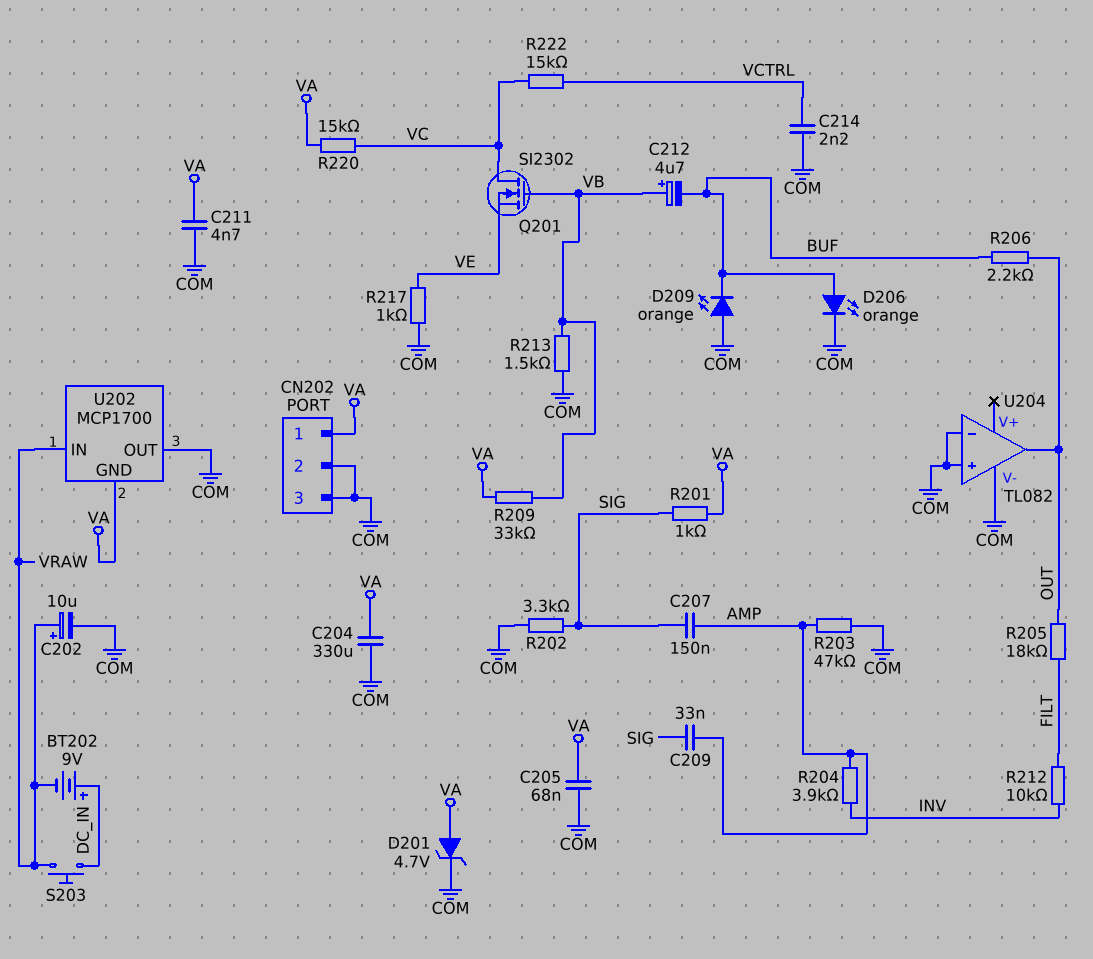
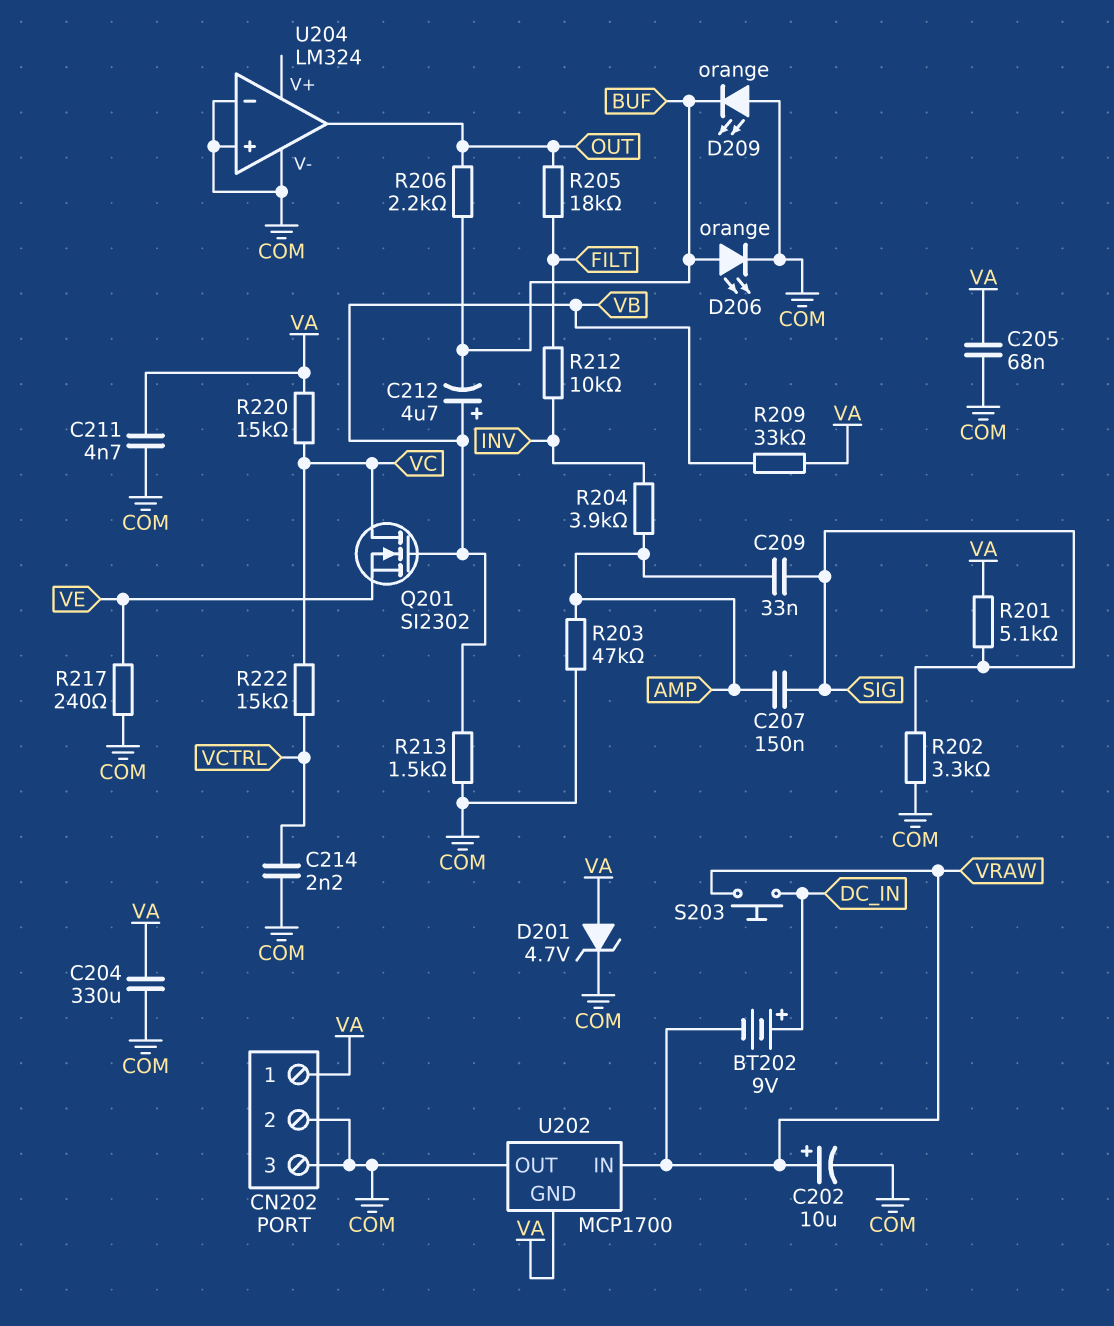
R201: 1k (SIG, VA) -> 5.1k (SIG, VA)
R217: 1k (COM, VE) -> 240 (COM, VE)
U204: TL082 -> LM324

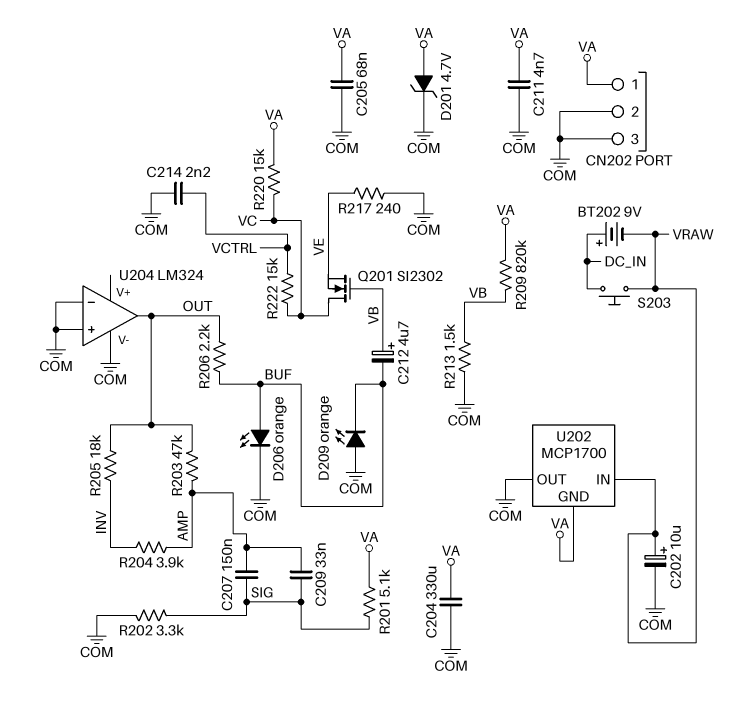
R203: 47k (AMP, COM) -> 47k (AMP, OUT)
R205: 18k (FILT, OUT) -> 18k (INV, OUT)
R209: 33k (VA, VB) -> 820k (VA, VB)
R212: 10k (FILT, INV) -> none

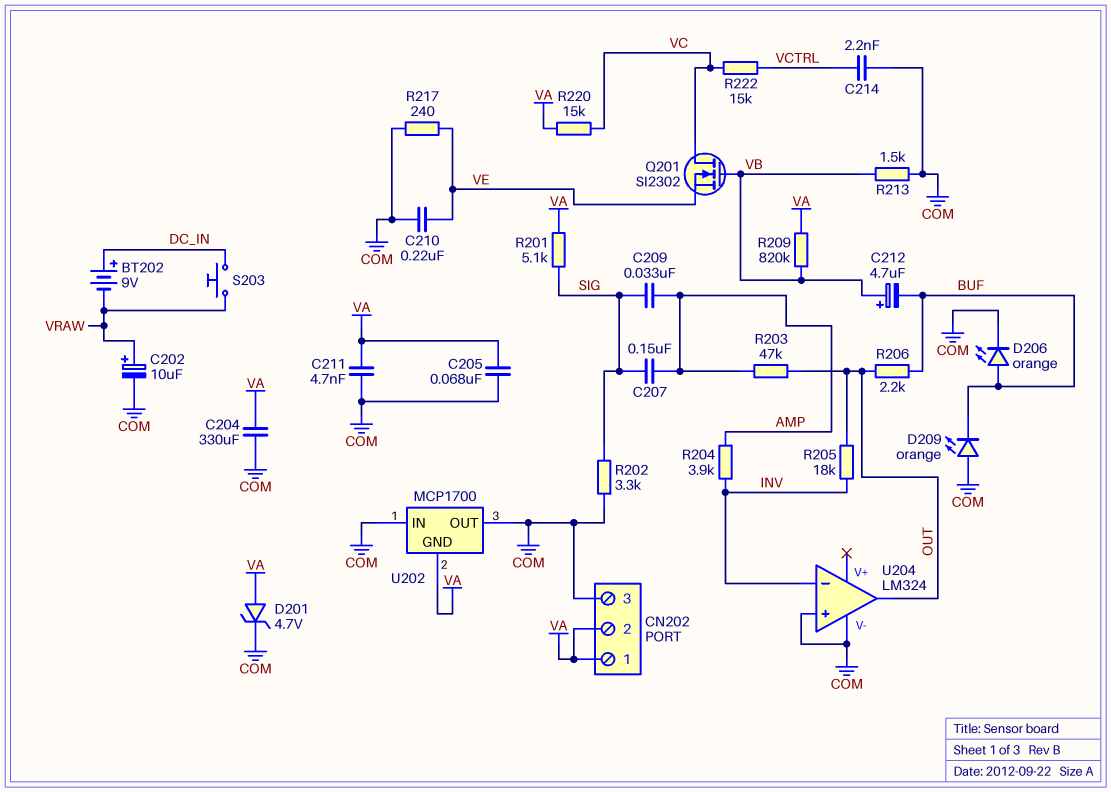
C210: none -> 220nF (COM, VE)
CN202 pin 2: COM -> VA
U202 pin IN: VRAW -> COM
U204 pin in-: COM -> INV

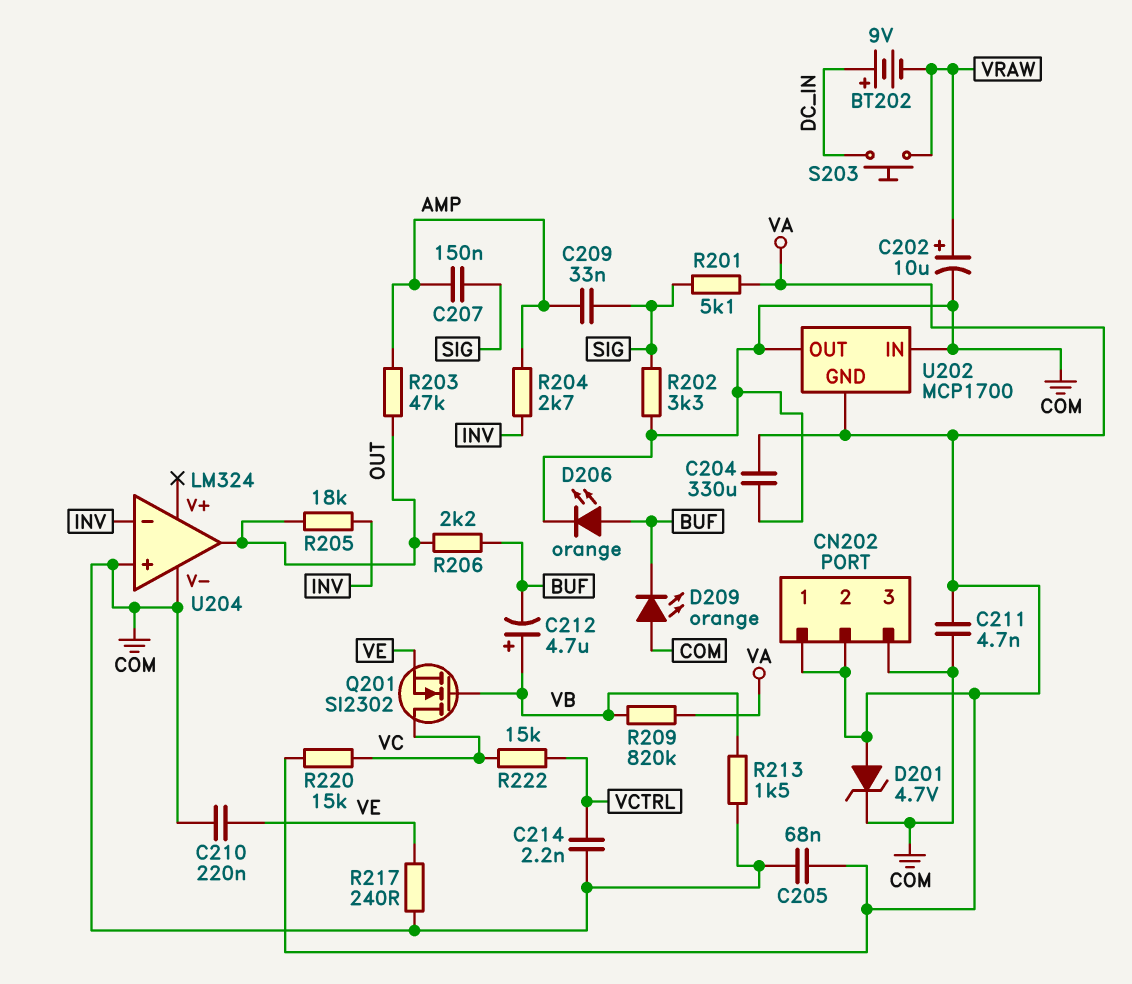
R204: 3.9k (AMP, INV) -> 2.7k (AMP, INV)

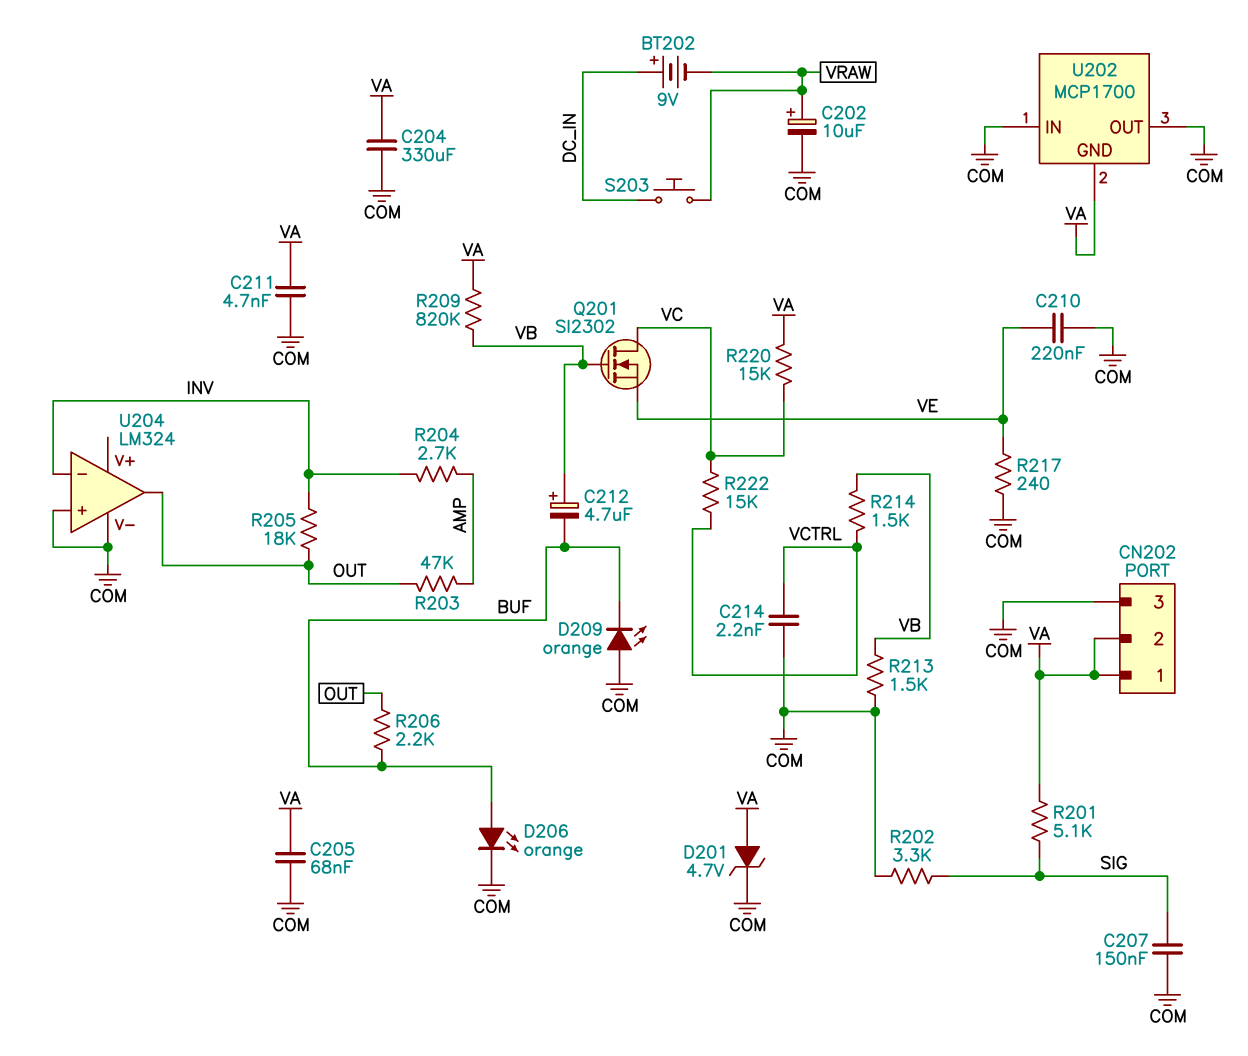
C207: 150nF (AMP, SIG) -> 150nF (COM, SIG)
C209: 33nF (AMP, SIG) -> none
R214: none -> 1.5k (VB, VCTRL)

